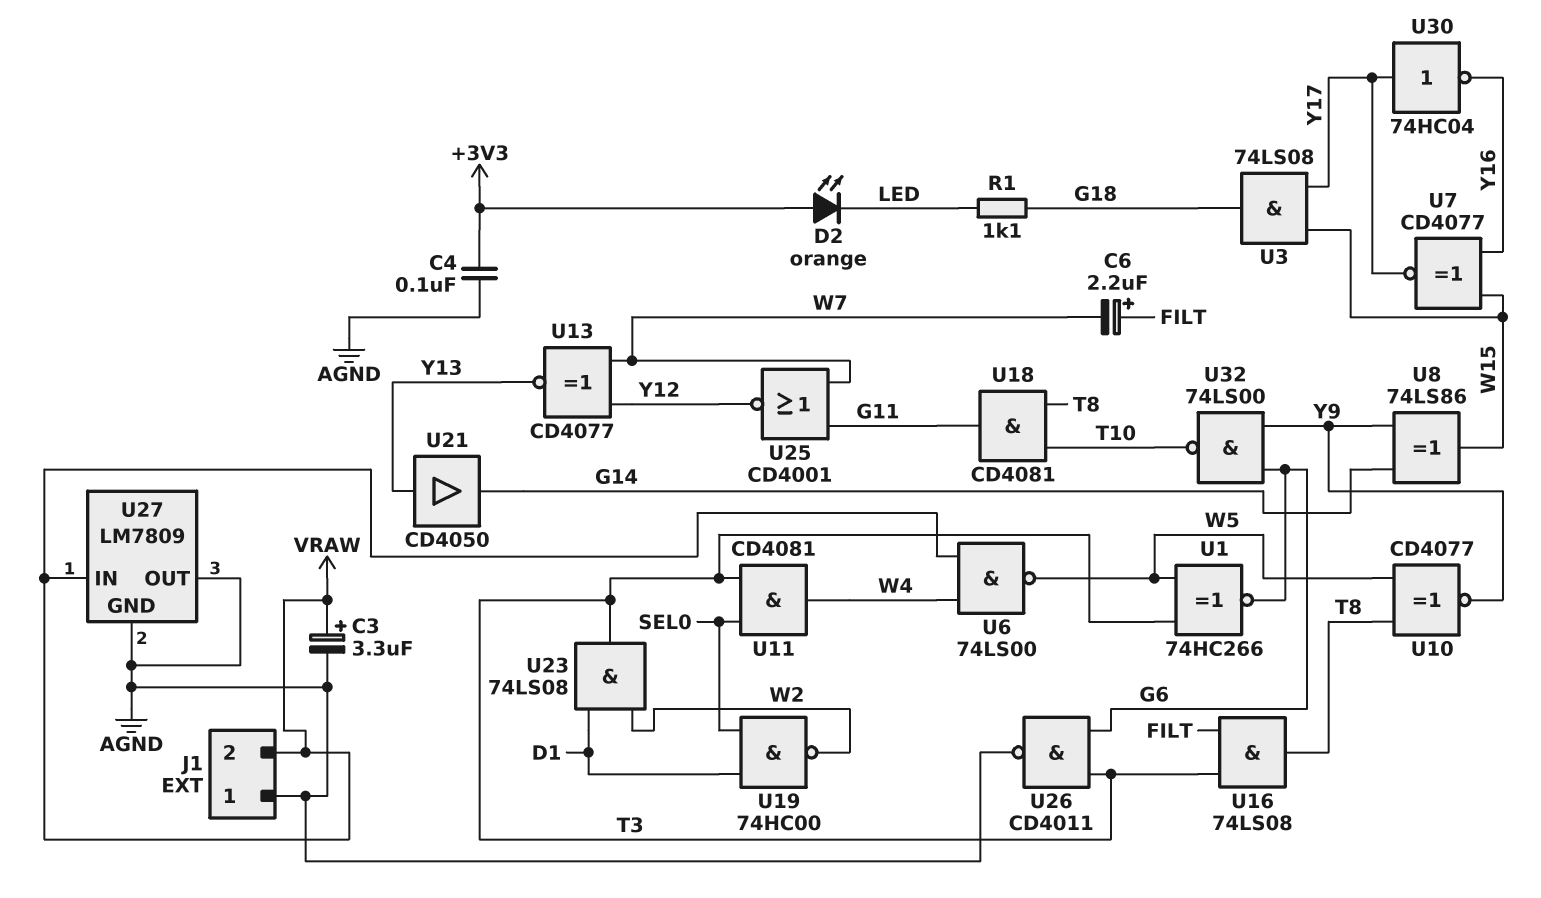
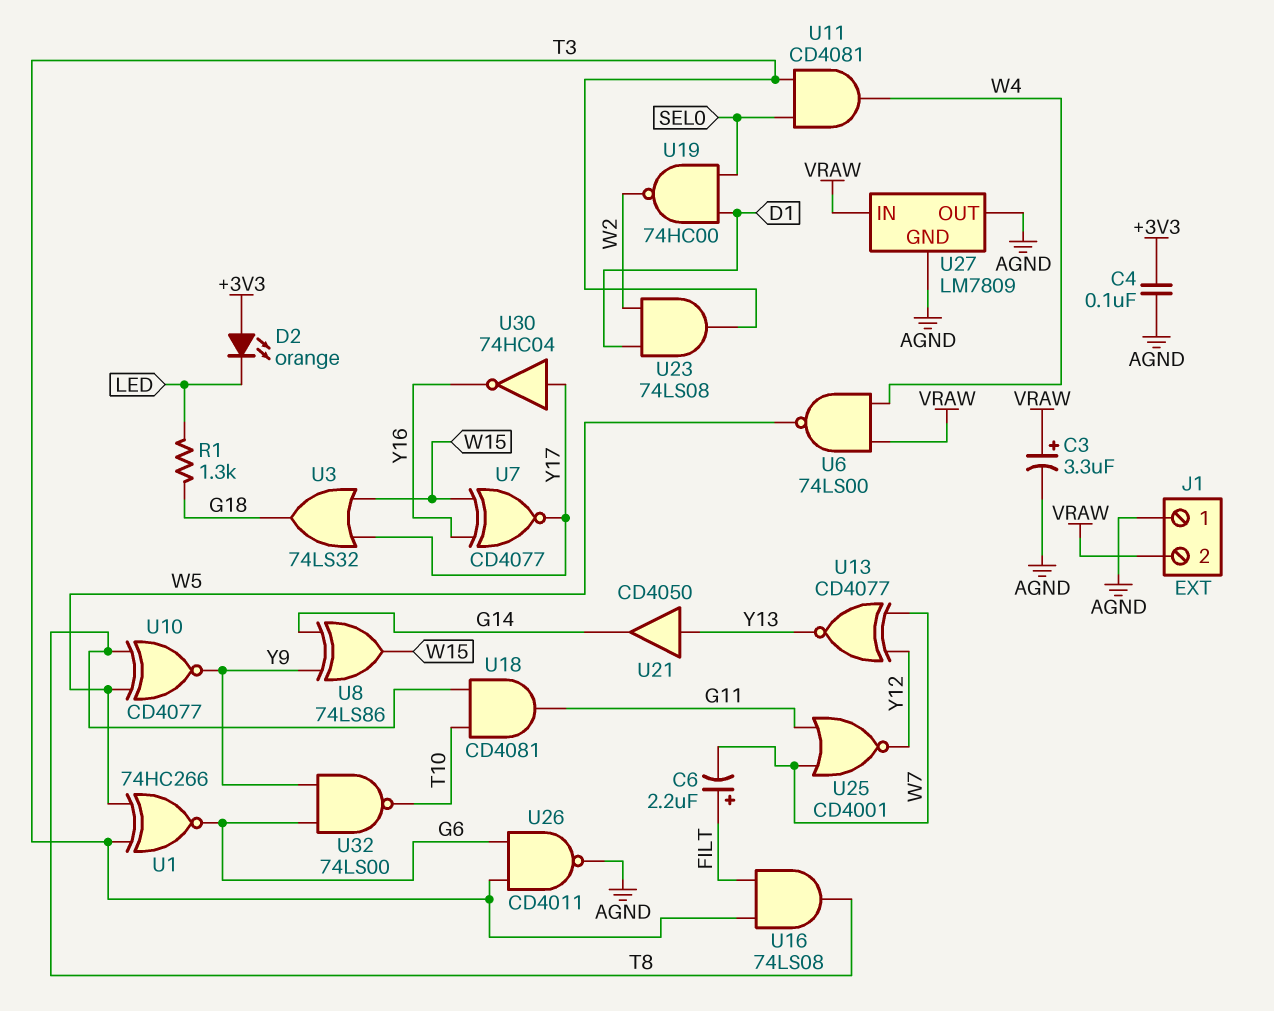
R1: 1.1k (G18, LED) -> 1.3k (G18, LED)
U3: AND 74LS08 (in W15, in Y17, out G18) -> OR 74LS32 (in W15, in Y17, out G18)

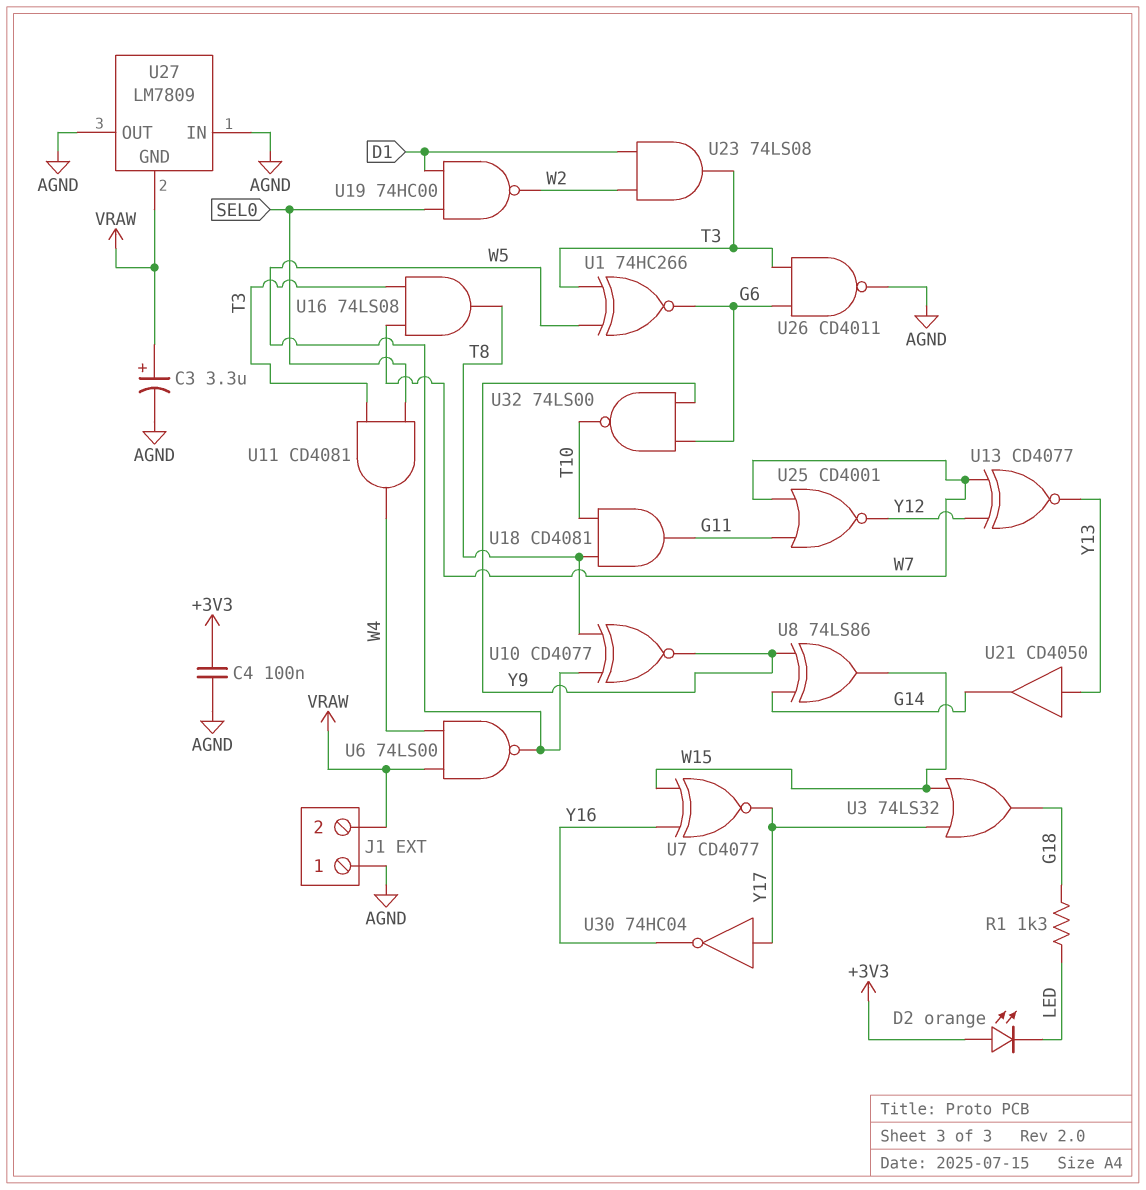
C6: 2.2uF (plus FILT, minus W7) -> none
U16: AND 74LS08 (in FILT, in T3, out T8) -> AND 74LS08 (in T3, in W7, out T8)
U27 pin GND: AGND -> VRAW
U27 pin IN: VRAW -> AGND

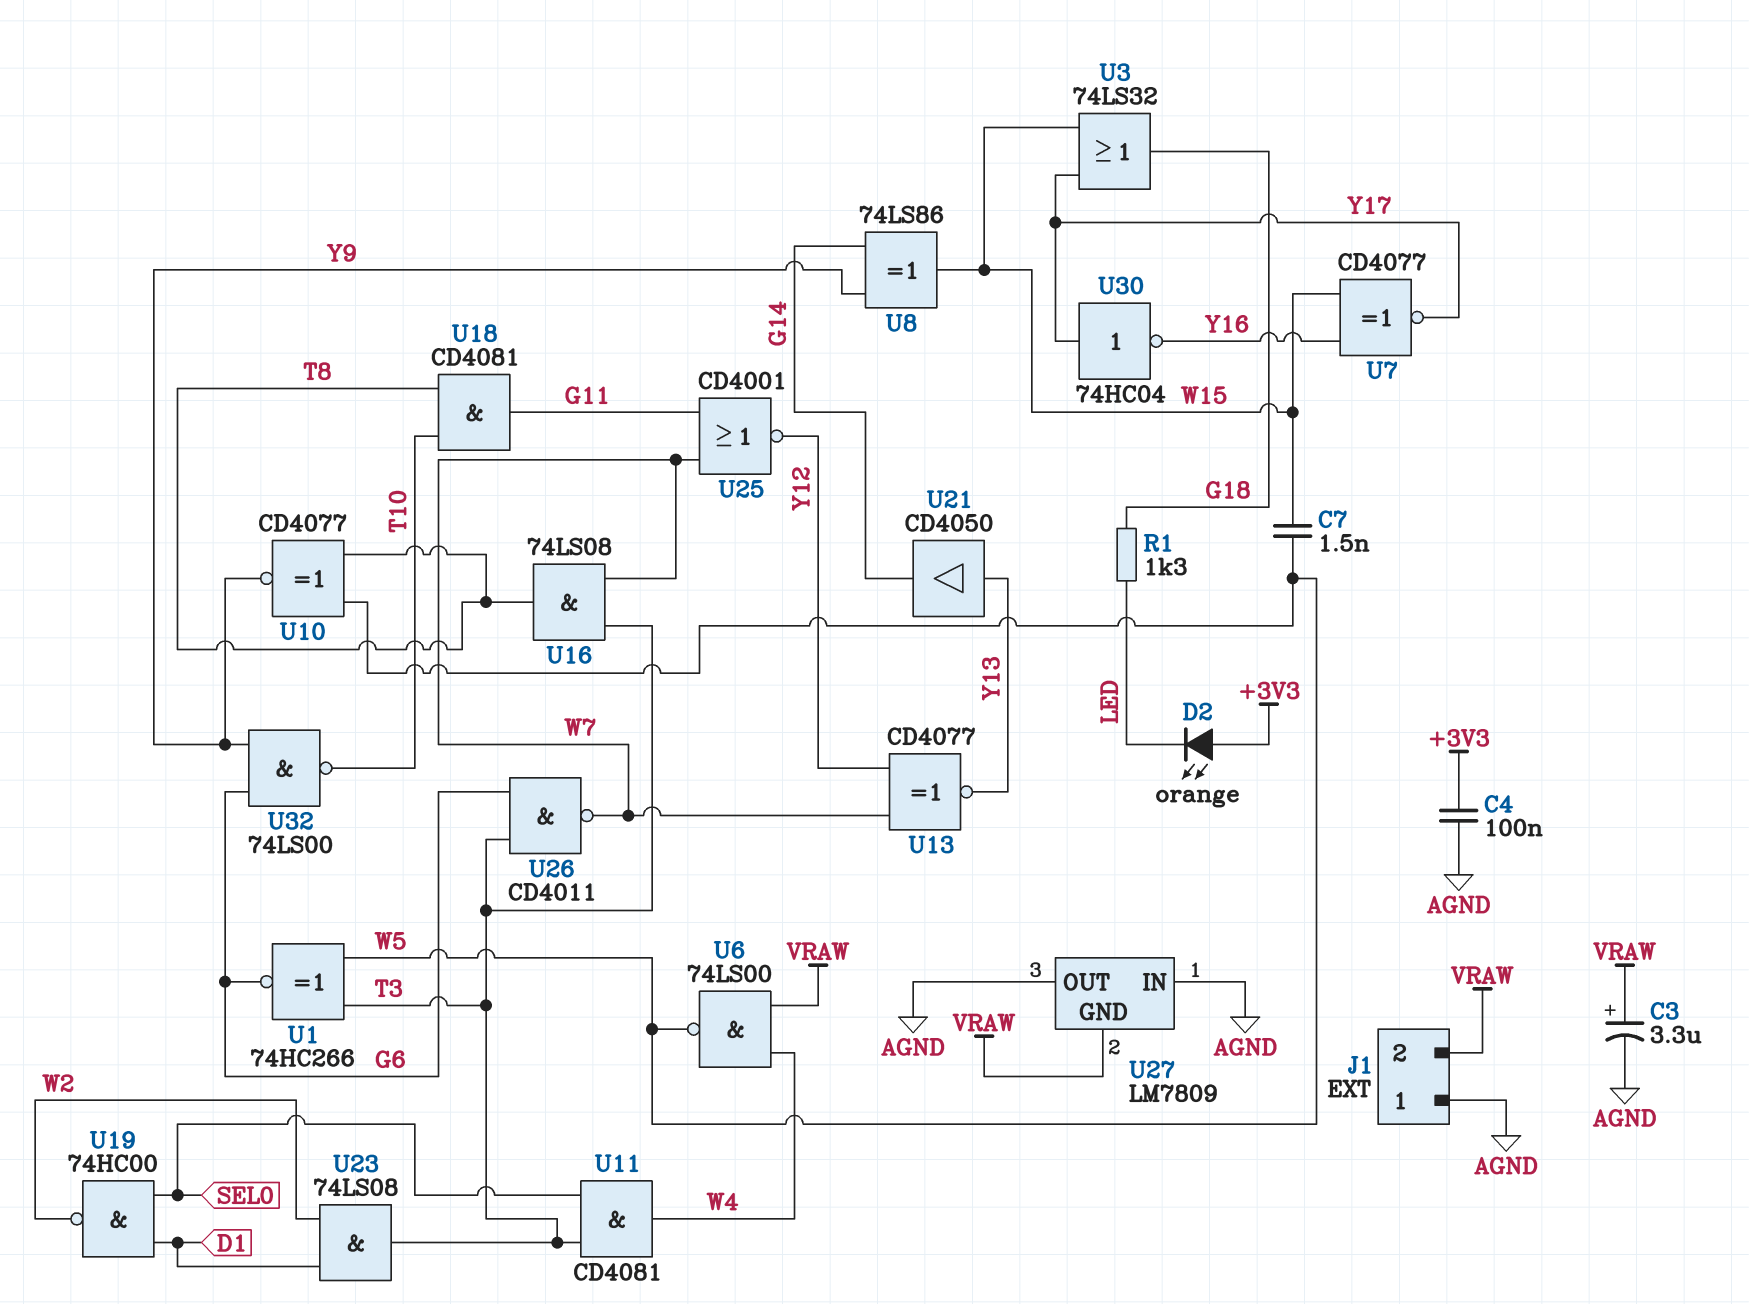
C7: none -> 1.5nF (W5, W15)
U26: NAND CD4011 (in G6, in T3, out AGND) -> NAND CD4011 (in G6, in T3, out W7)

